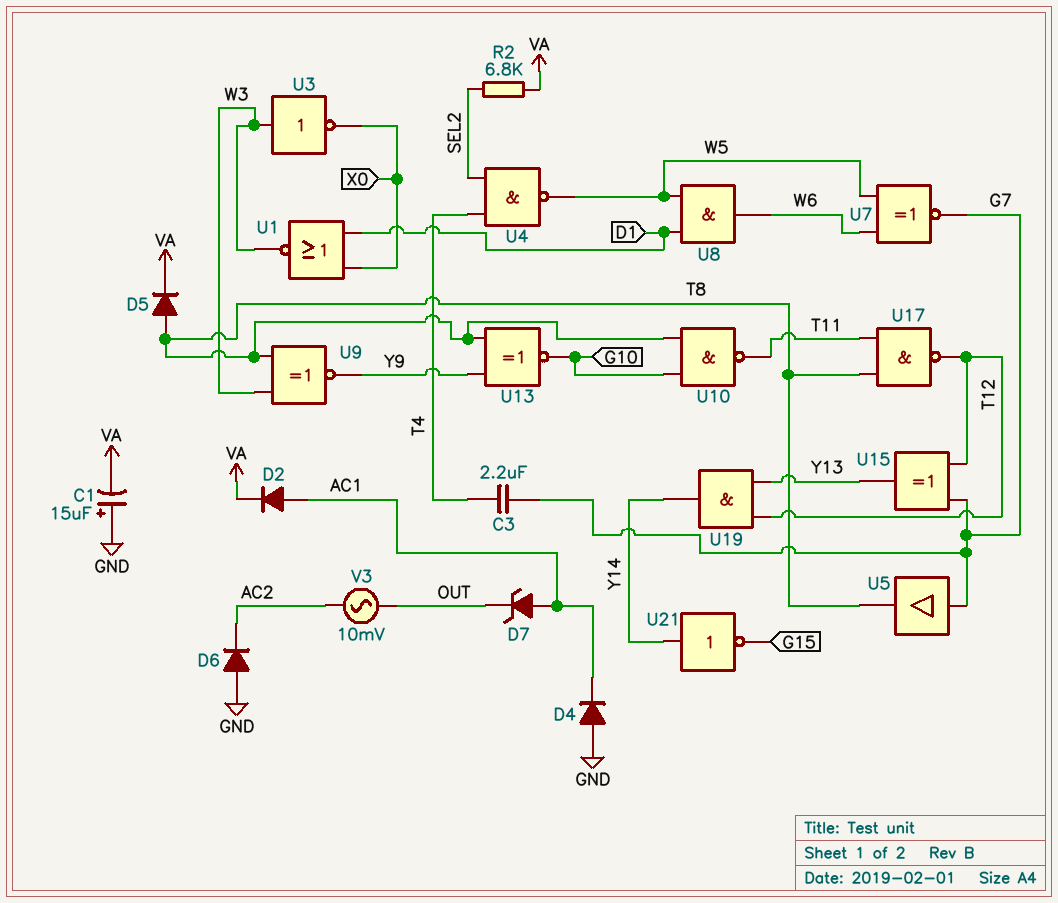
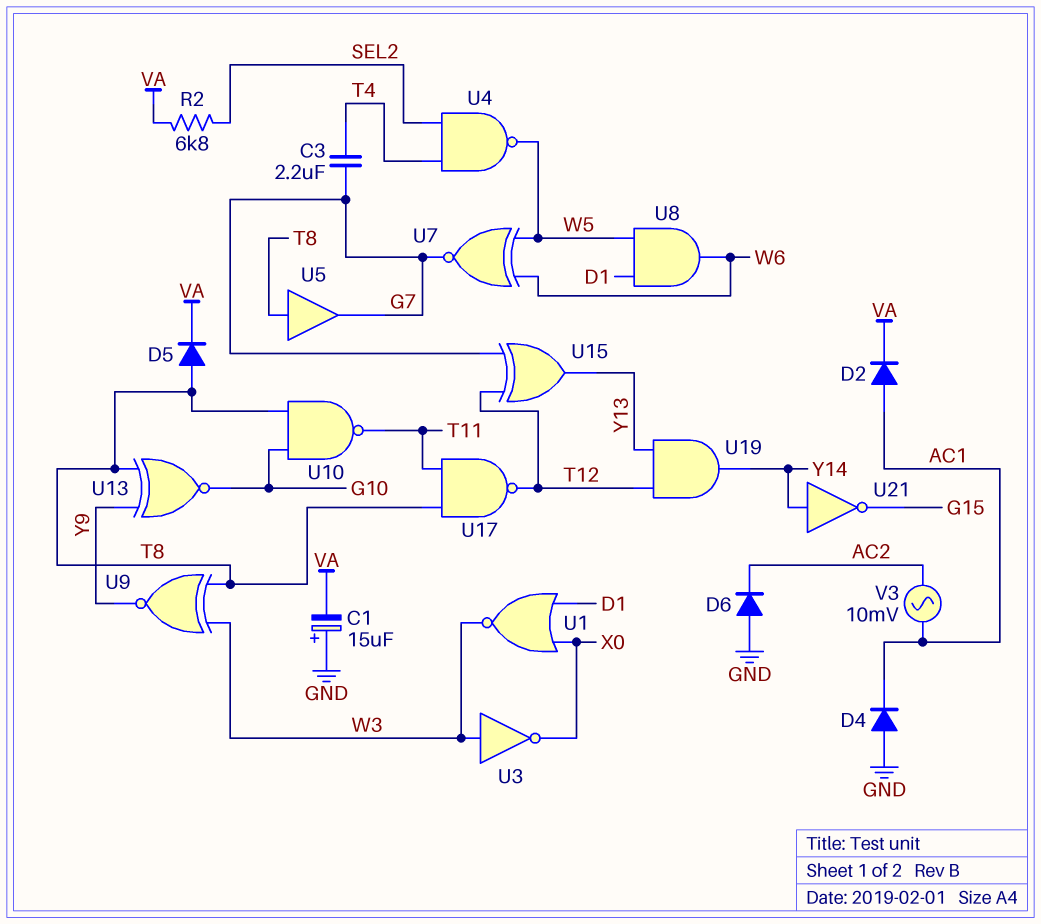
D7: zener (A AC1, K OUT) -> none
U5: buffer (in G7, out T8) -> buffer (in T8, out G7)
V3: AC 10mV (AC2, OUT) -> AC 10mV (AC1, AC2)

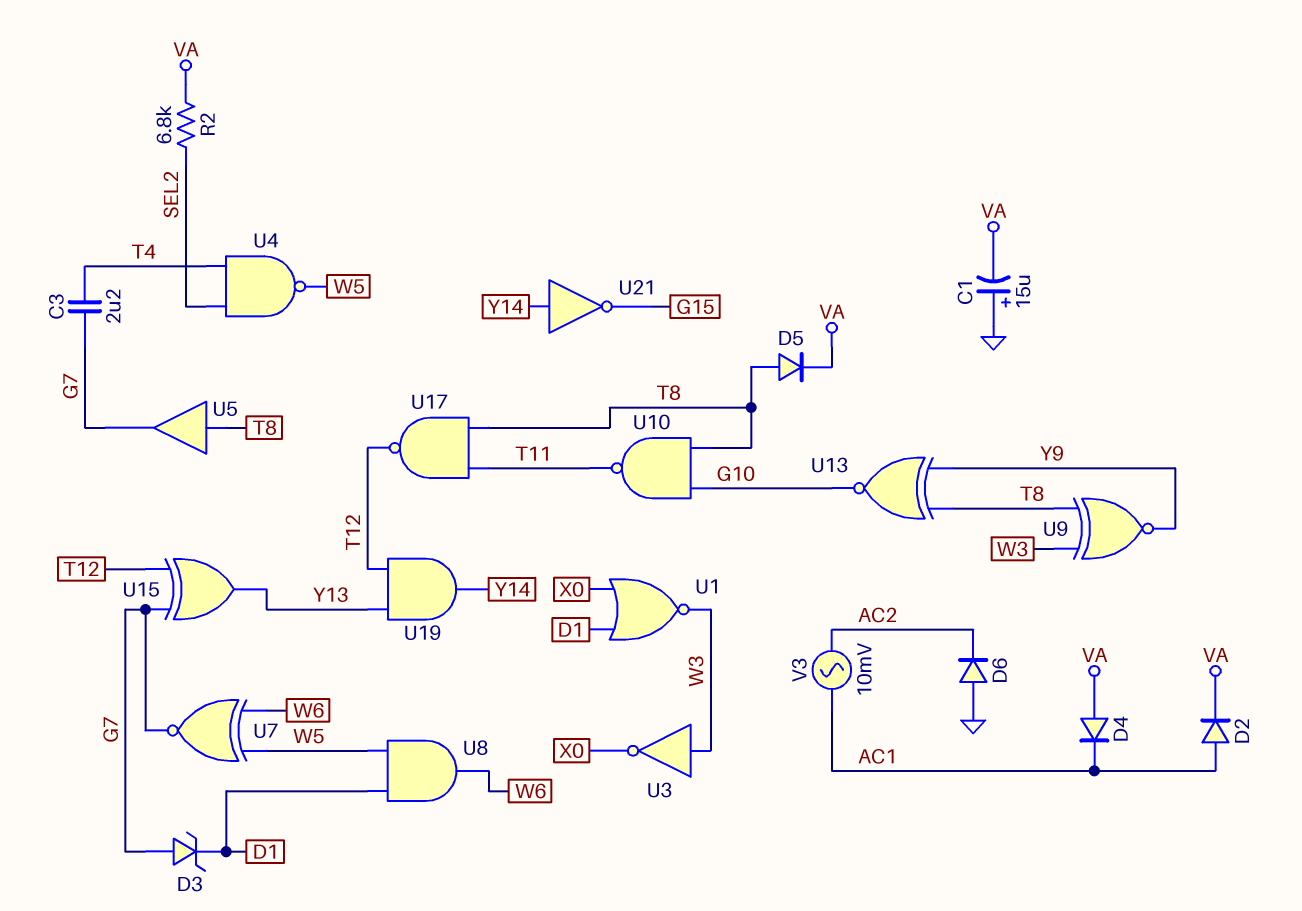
D3: none -> zener (A G7, K D1)
D4: diode (A GND, K AC1) -> diode (A VA, K AC1)

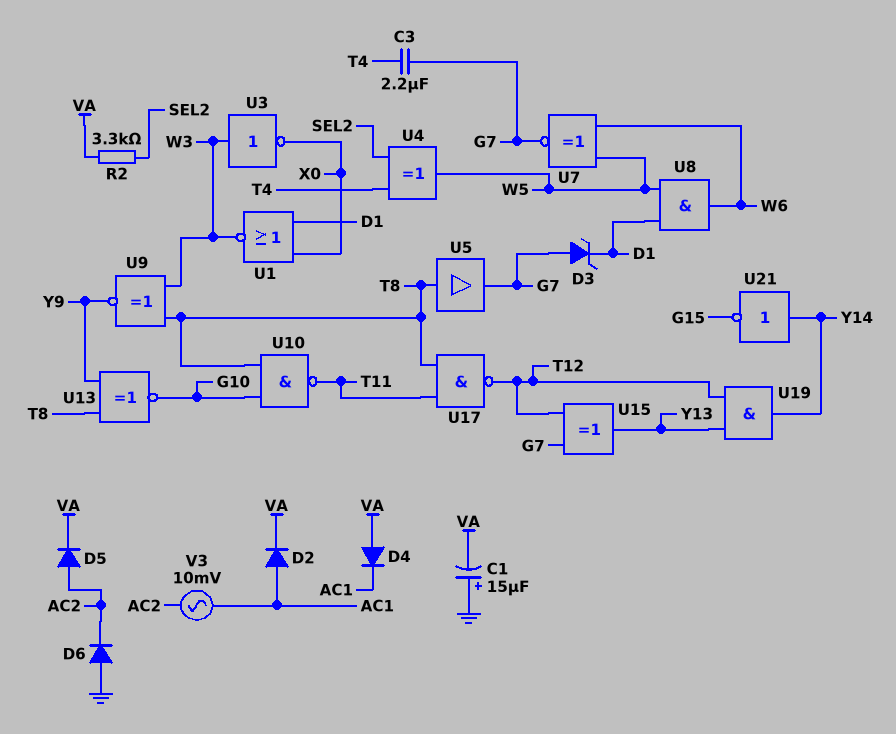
D5: diode (A T8, K VA) -> diode (A AC2, K VA)
R2: 6.8k (SEL2, VA) -> 3.3k (SEL2, VA)
U4: NAND (in SEL2, in T4, out W5) -> XOR (in SEL2, in T4, out W5)

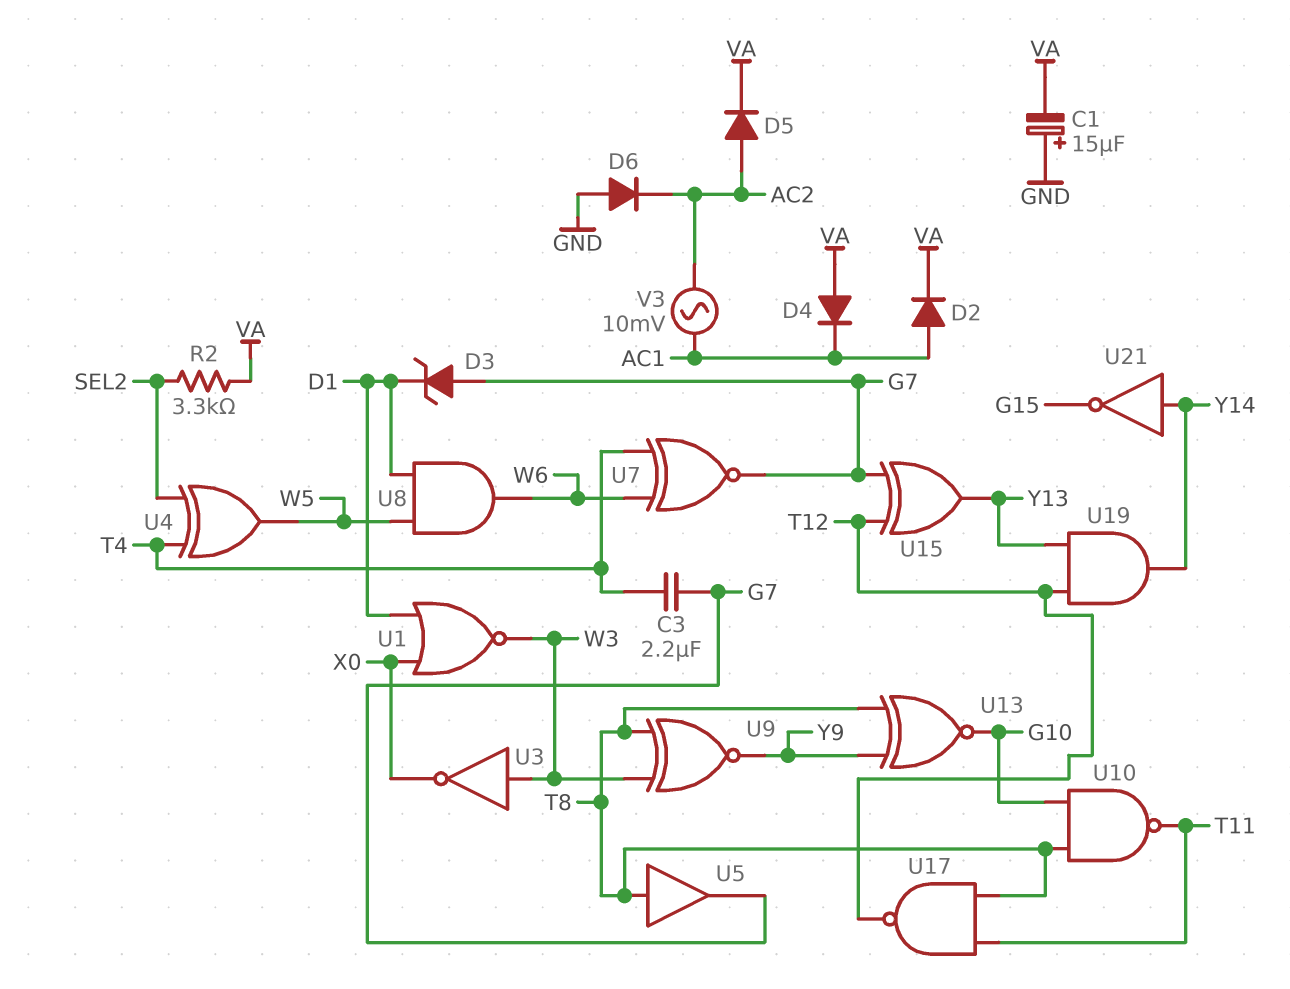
U7: XNOR (in W5, in W6, out G7) -> XNOR (in T4, in W6, out G7)

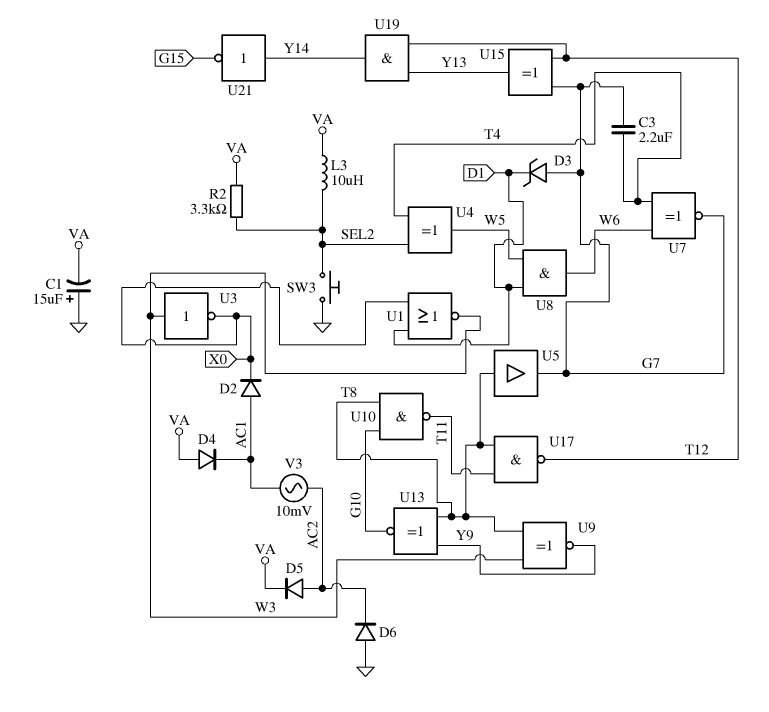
D2: diode (A AC1, K VA) -> diode (A AC1, K X0)
L3: none -> 10uH (SEL2, VA)
SW3: none -> button (GND, SEL2)

